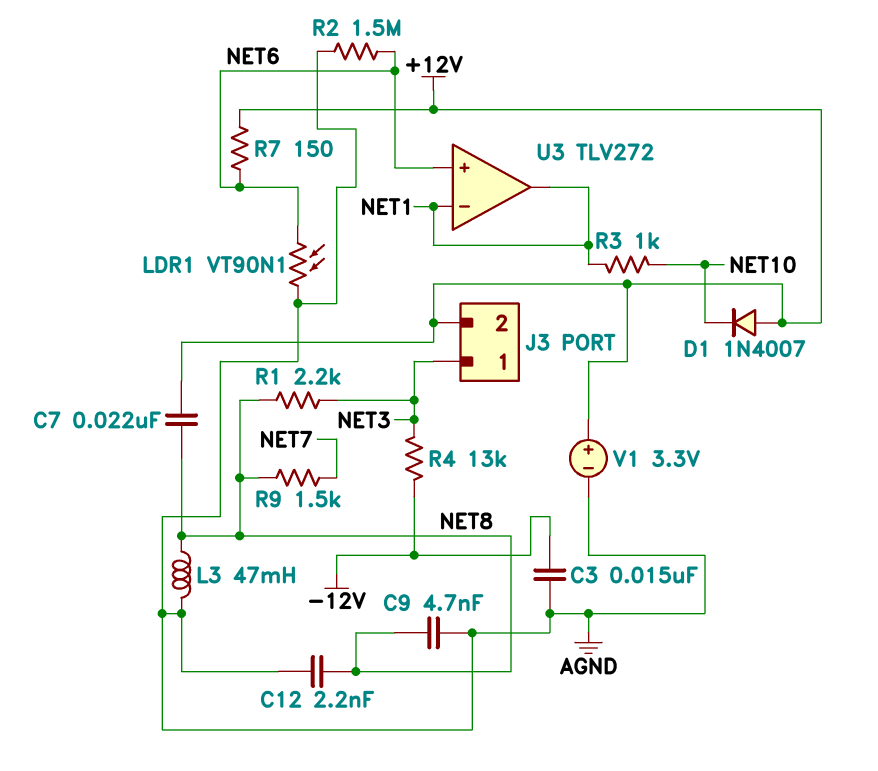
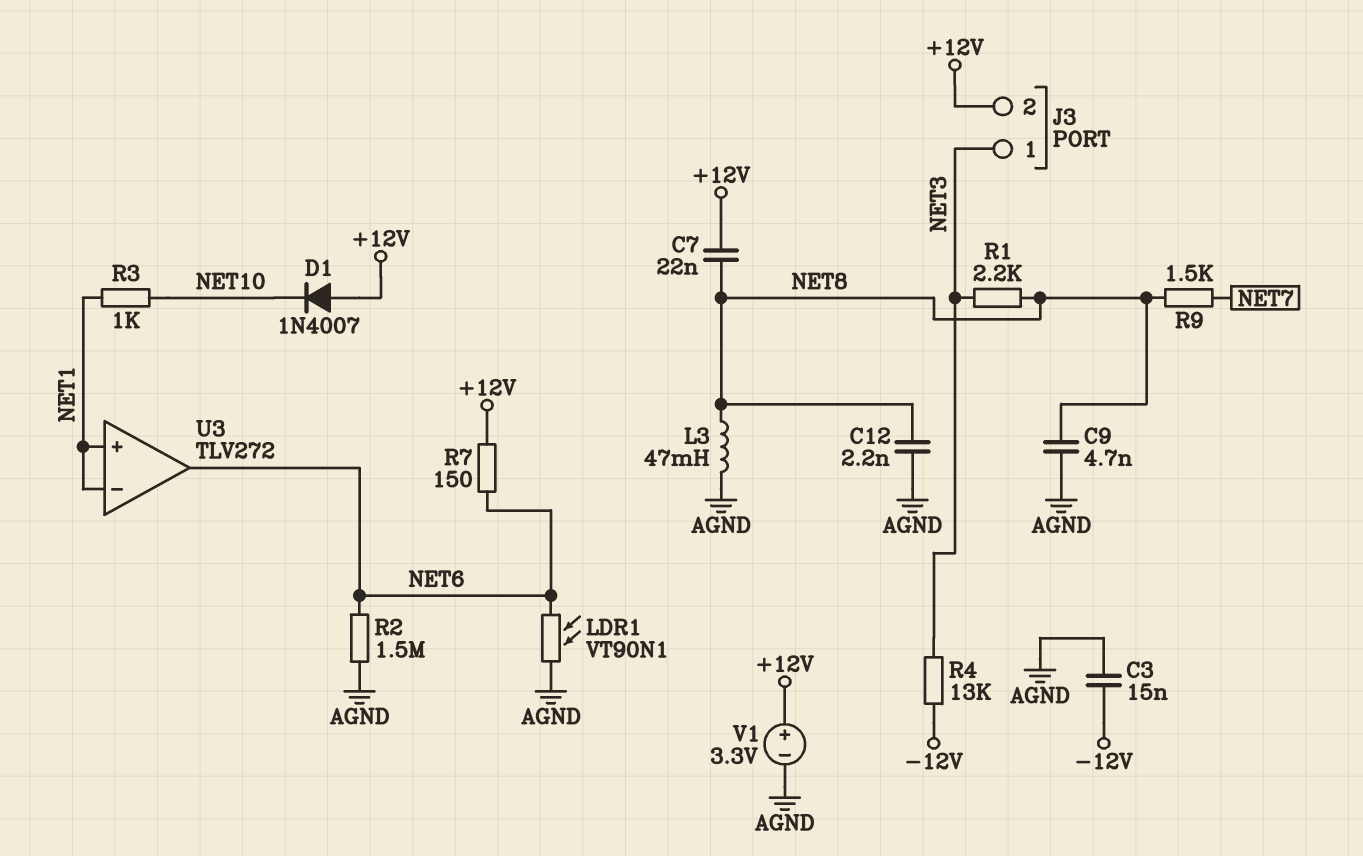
U3 pin in+: NET6 -> NET1
U3 pin out: NET1 -> NET6

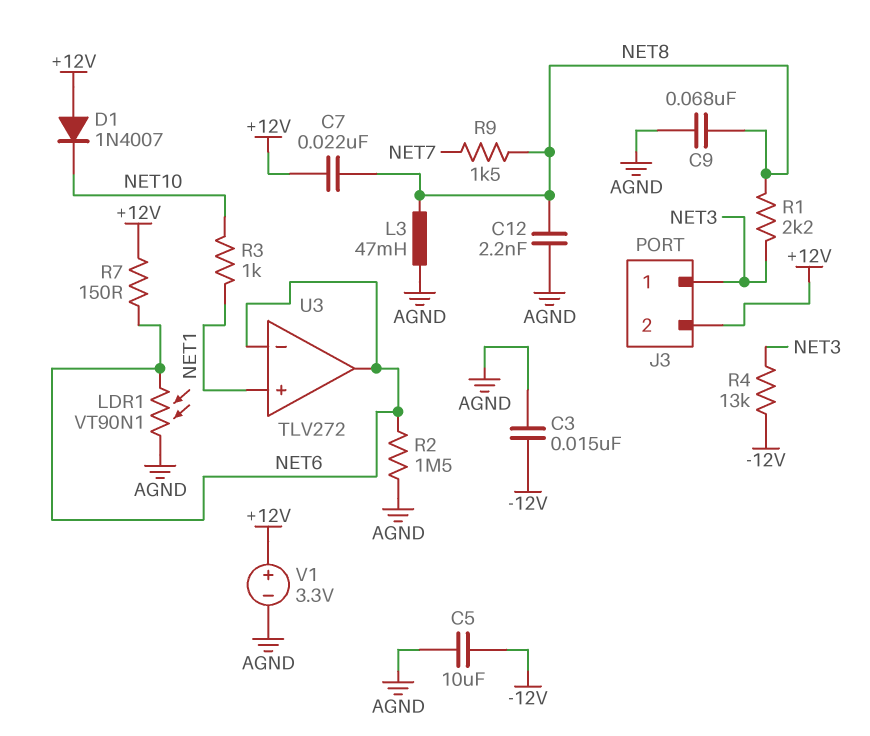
C5: none -> 10uF (-12V, AGND)
C9: 4.7nF (AGND, NET8) -> 68nF (AGND, NET8)
U3 pin in-: NET1 -> NET6

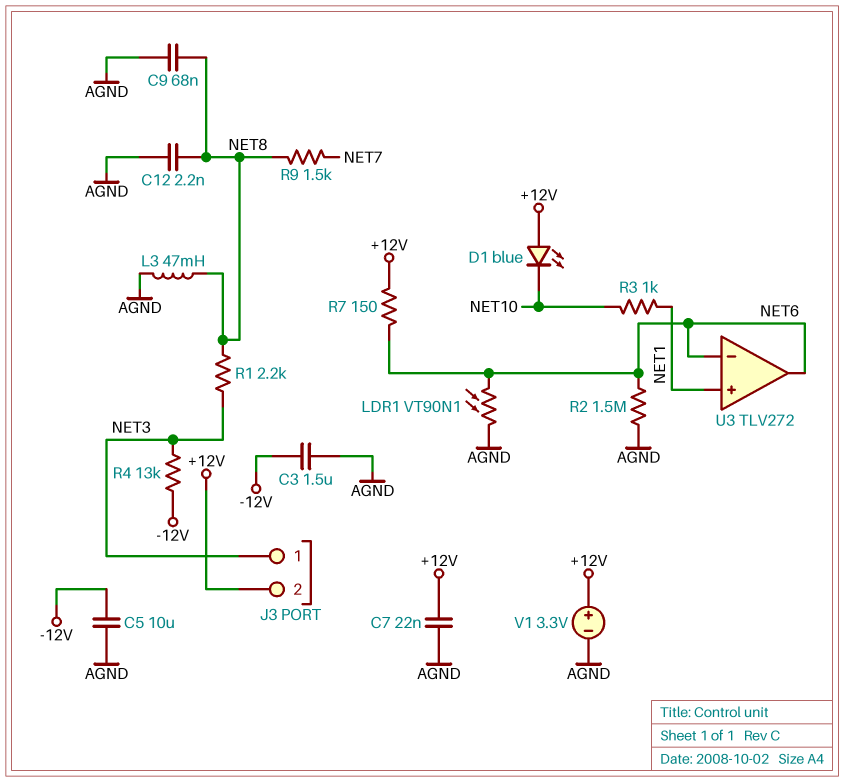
C3: 15nF (-12V, AGND) -> 1.5uF (-12V, AGND)
C7: 22nF (+12V, NET8) -> 22nF (+12V, AGND)
D1: diode 1N4007 (A +12V, K NET10) -> LED blue (A +12V, K NET10)

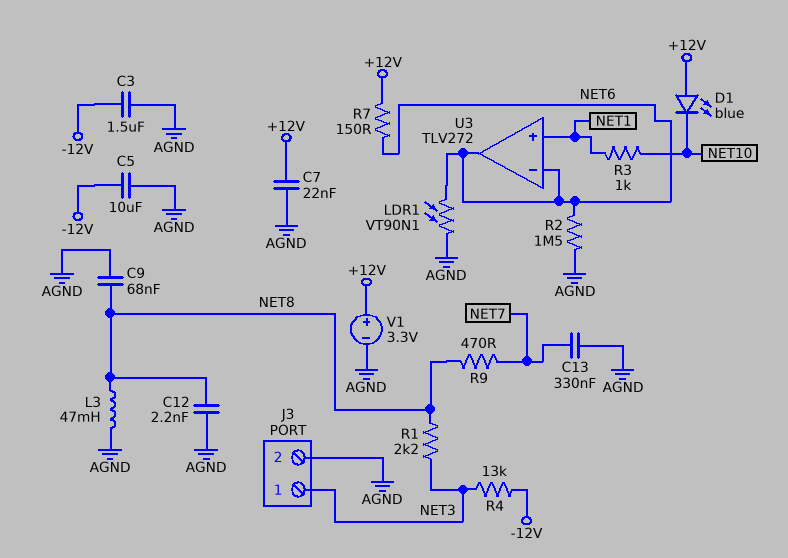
C13: none -> 330nF (AGND, NET7)
J3 pin 2: +12V -> AGND
R9: 1.5k (NET7, NET8) -> 470 (NET7, NET8)

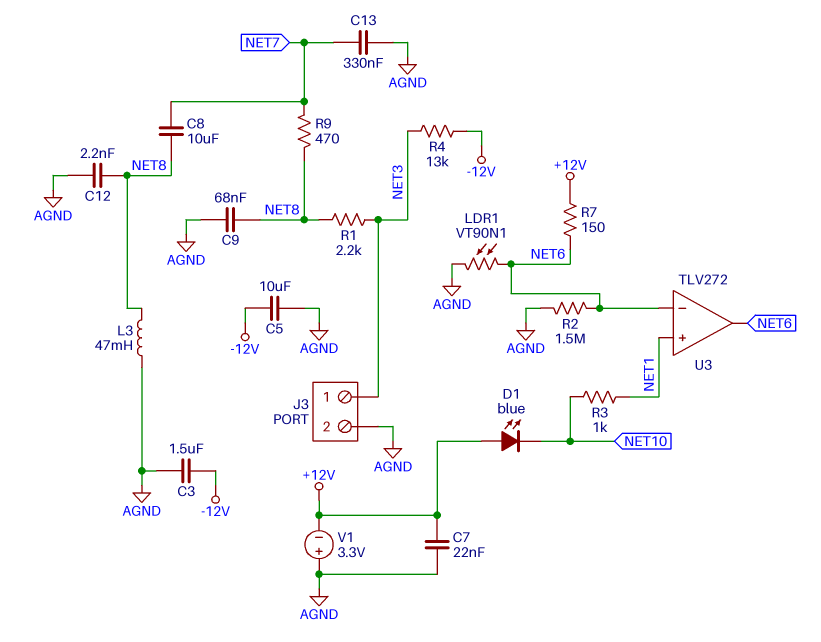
C8: none -> 10uF (NET7, NET8)
V1: 3.3V (plus +12V, minus AGND) -> 3.3V (plus AGND, minus +12V)

